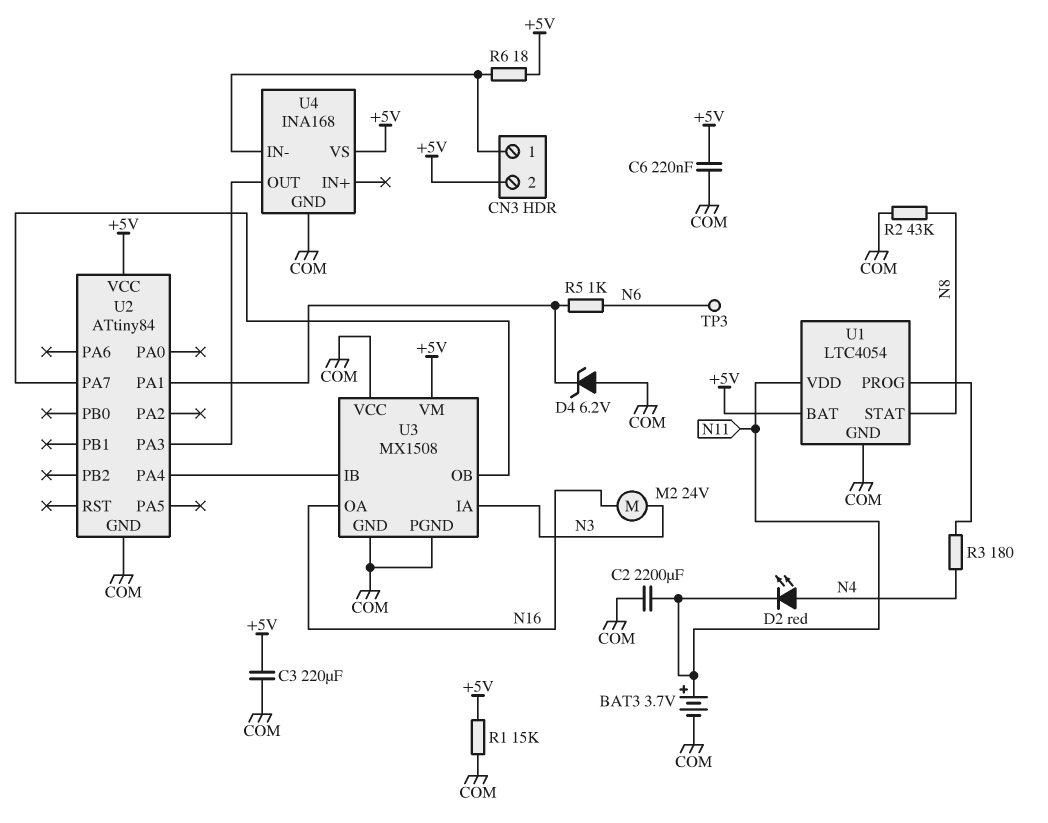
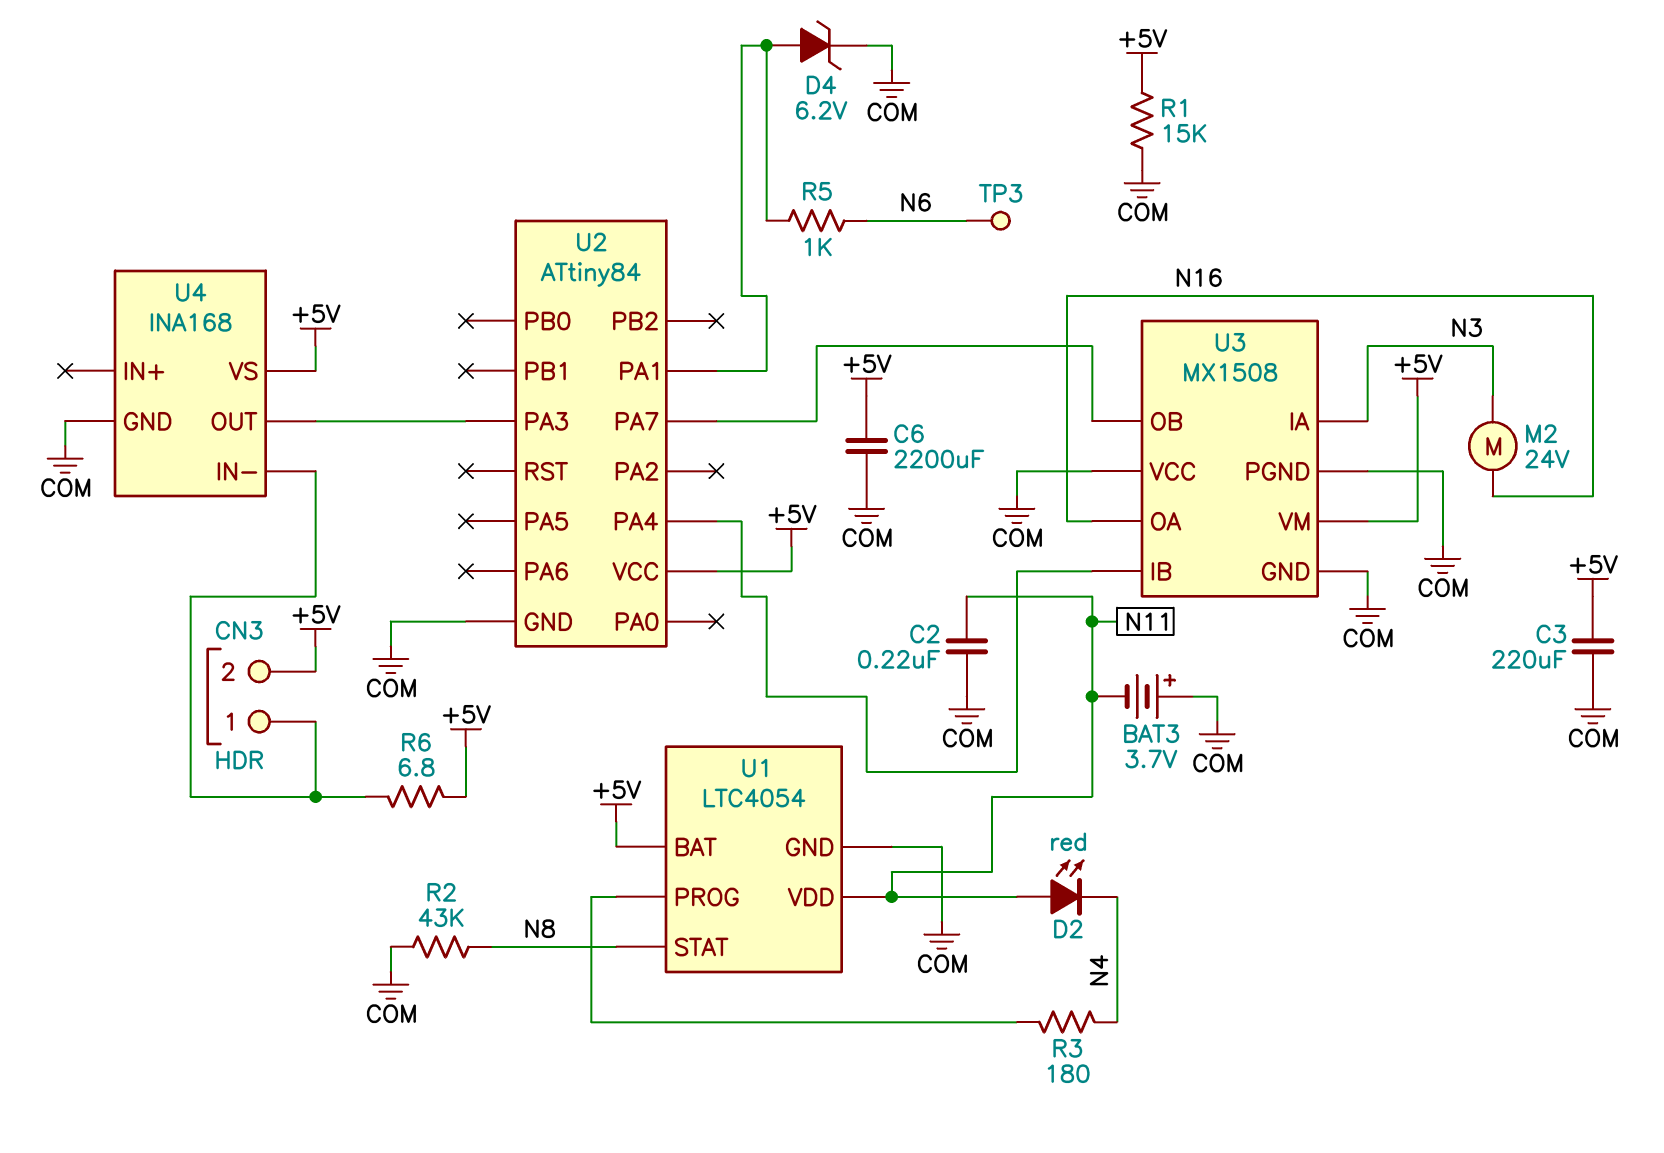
BAT3: 3.7V (plus N11, minus COM) -> 3.7V (plus COM, minus N11)
C2: 2200uF (COM, N11) -> 220nF (COM, N11)
C6: 220nF (+5V, COM) -> 2200uF (+5V, COM)
D2: LED red (A N4, K N11) -> LED red (A N11, K N4)
D4: zener 6.2V (A COM, K U2/PA1) -> zener 6.2V (A U2/PA1, K COM)
R6: 18 (+5V, CN3/1) -> 6.8 (+5V, CN3/1)

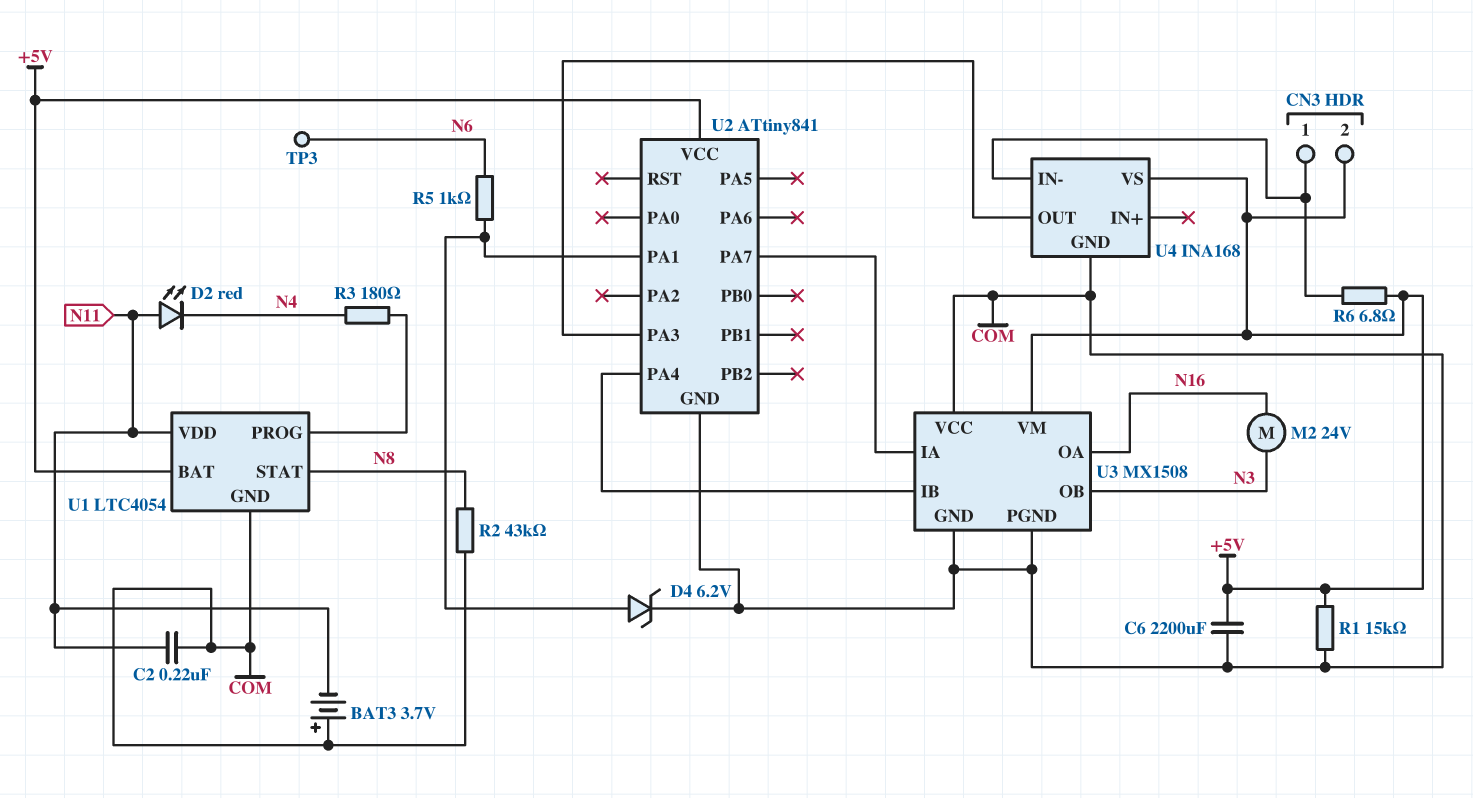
C3: 220uF (+5V, COM) -> none
U2: ATtiny84 -> ATtiny841
U3 pin IA: N3 -> U2/PA7
U3 pin OB: U2/PA7 -> N3

